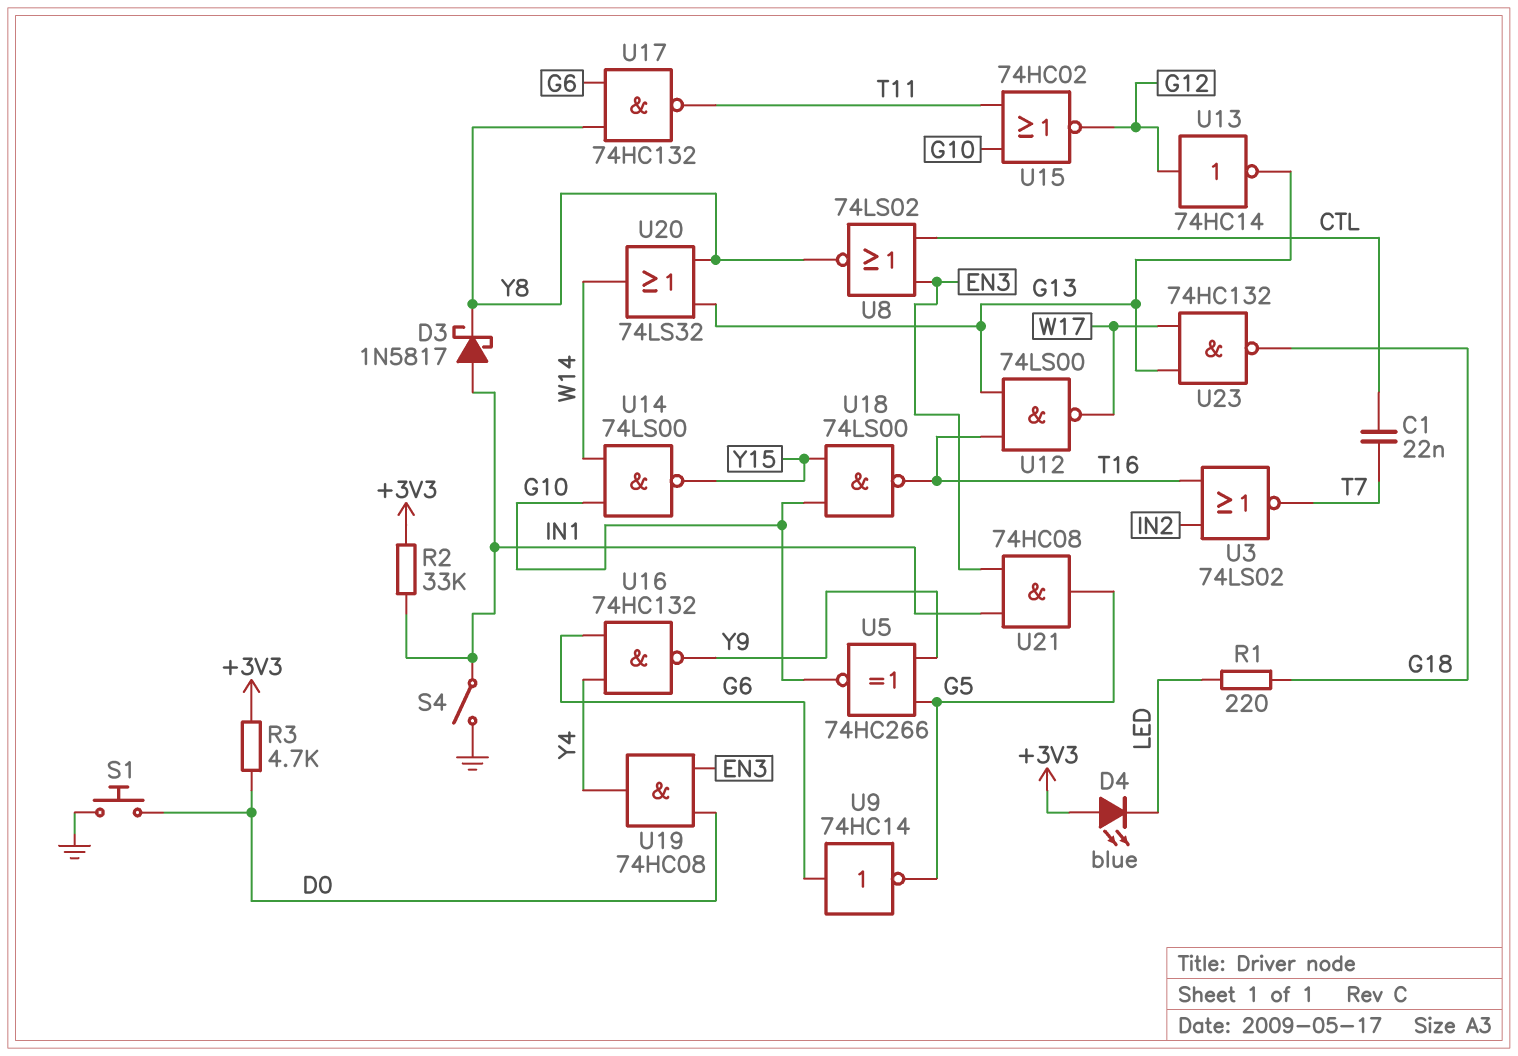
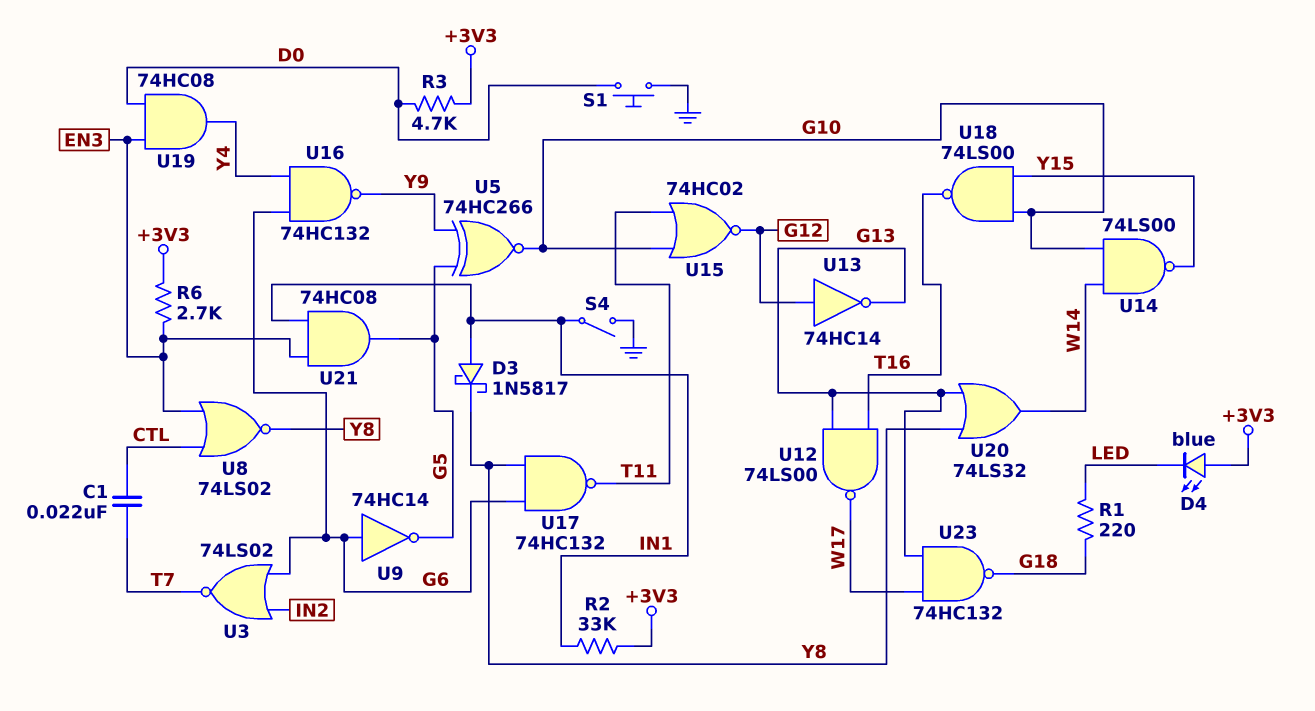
R6: none -> 2.7k (+3V3, EN3)
U3: NOR 74LS02 (in IN2, in T16, out T7) -> NOR 74LS02 (in G6, in IN2, out T7)

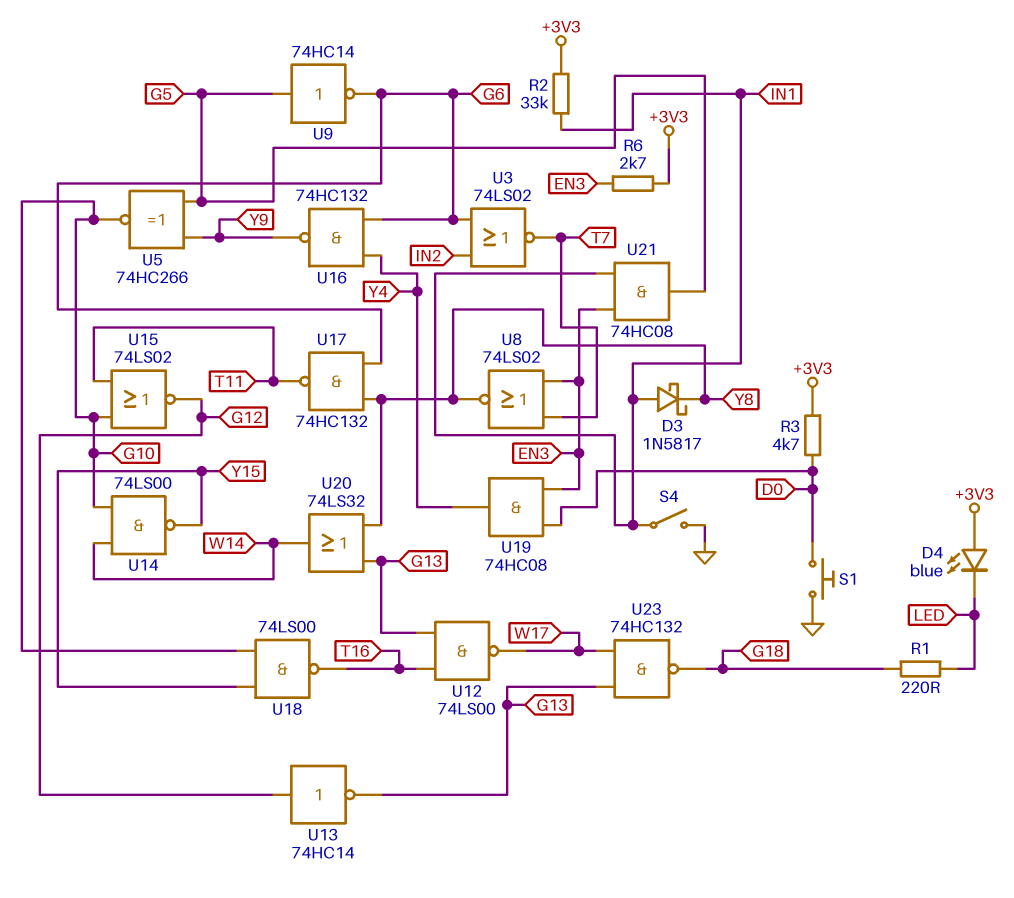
C1: 22nF (CTL, T7) -> none
U8: NOR 74LS02 (in CTL, in EN3, out Y8) -> NOR 74LS02 (in EN3, in T7, out Y8)
U9: NOT 74HC14 (in G6, out G5) -> NOT 74HC14 (in G5, out G6)
U15: NOR 74HC02 (in G10, in T11, out G12) -> NOR 74LS02 (in G10, in T11, out G12)

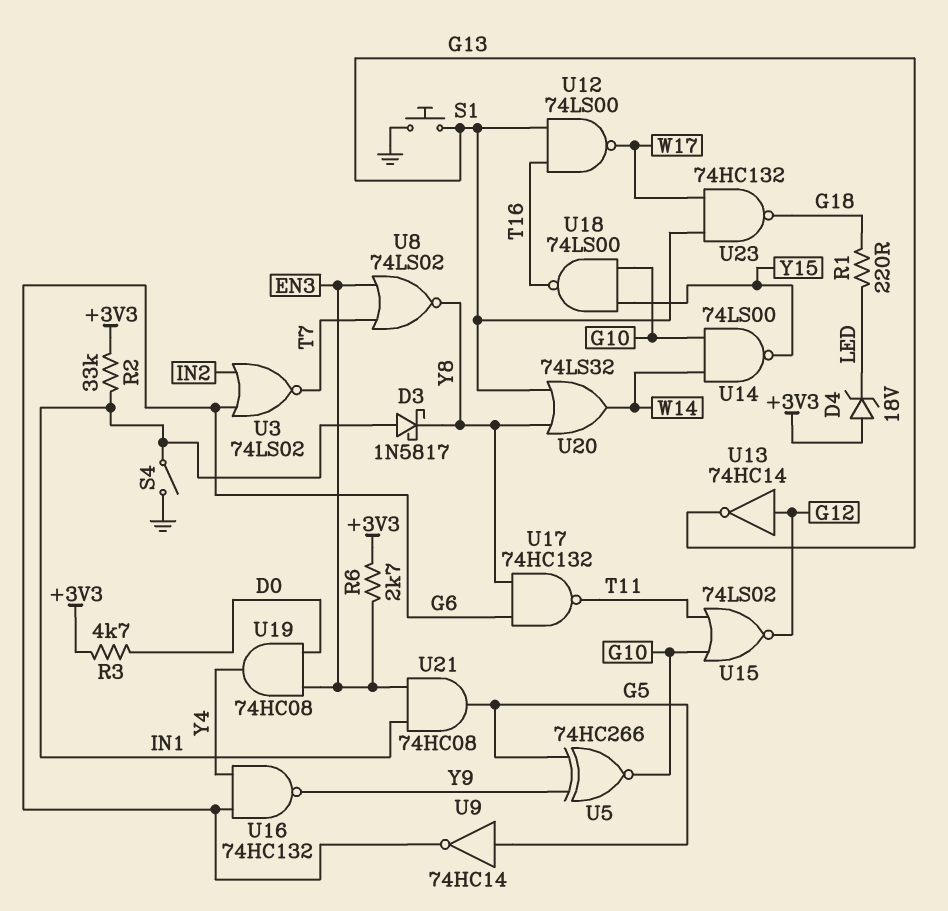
D4: LED blue (A +3V3, K LED) -> zener 18V (A +3V3, K LED)
S1: button (D0, GND) -> button (G13, GND)

